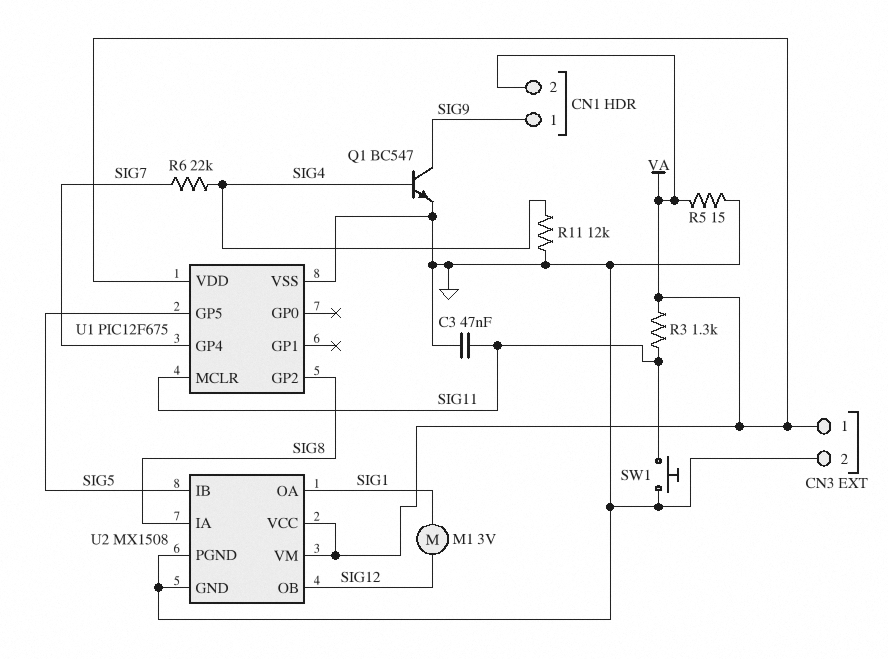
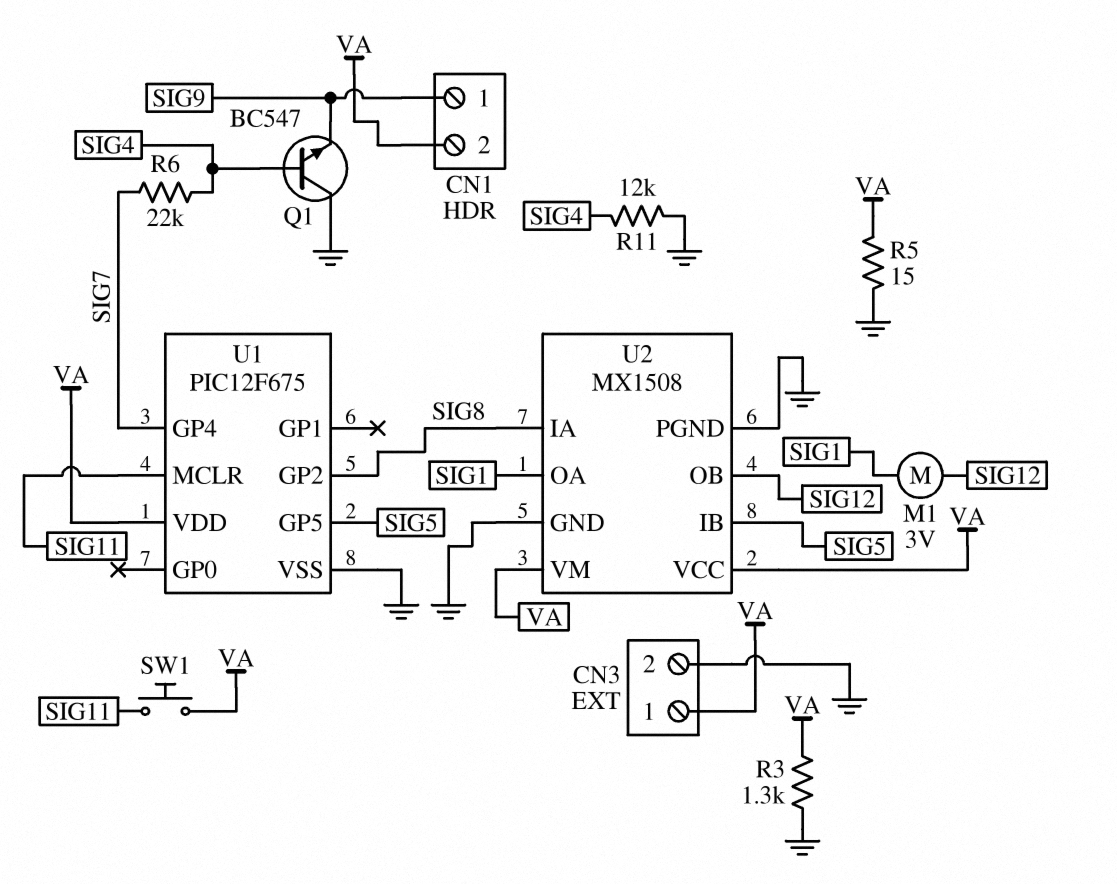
C3: 47nF (GND, SIG11) -> none
Q1: NPN BC547 (B SIG4, C SIG9, E GND) -> NPN BC547 (B SIG4, C GND, E SIG9)
R3: 1.3k (SIG11, VA) -> 1.3k (GND, VA)
SW1: button (GND, SIG11) -> button (SIG11, VA)

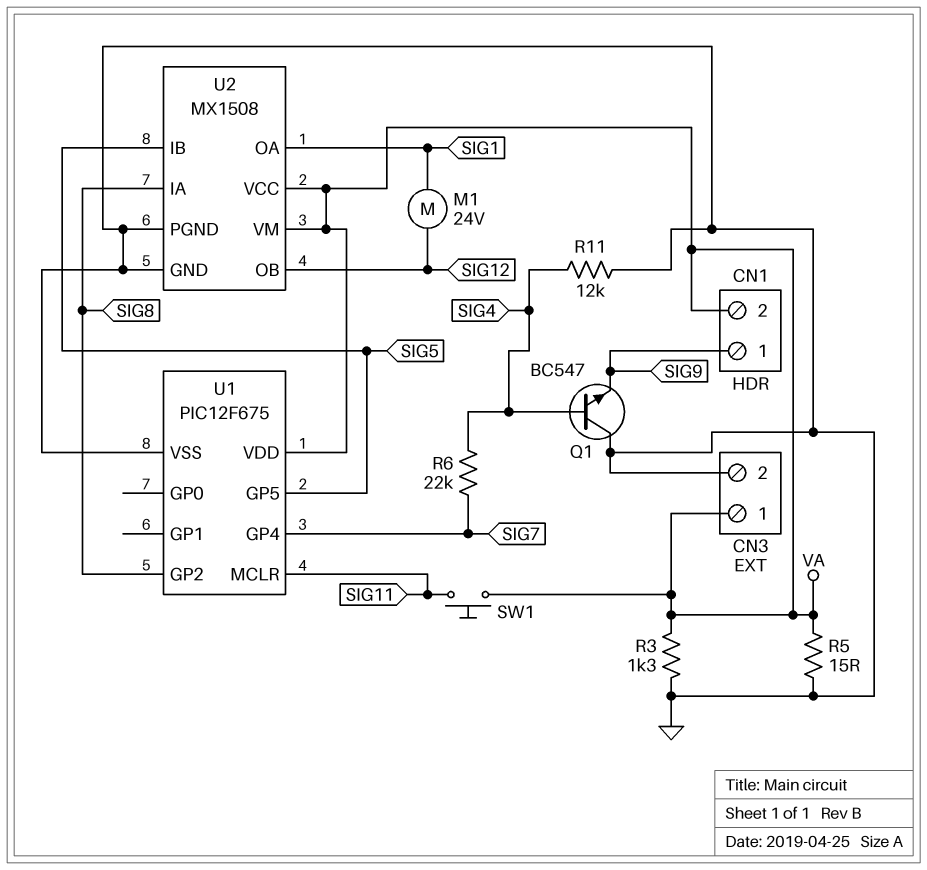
M1: motor 3V (SIG1, SIG12) -> motor 24V (SIG1, SIG12)

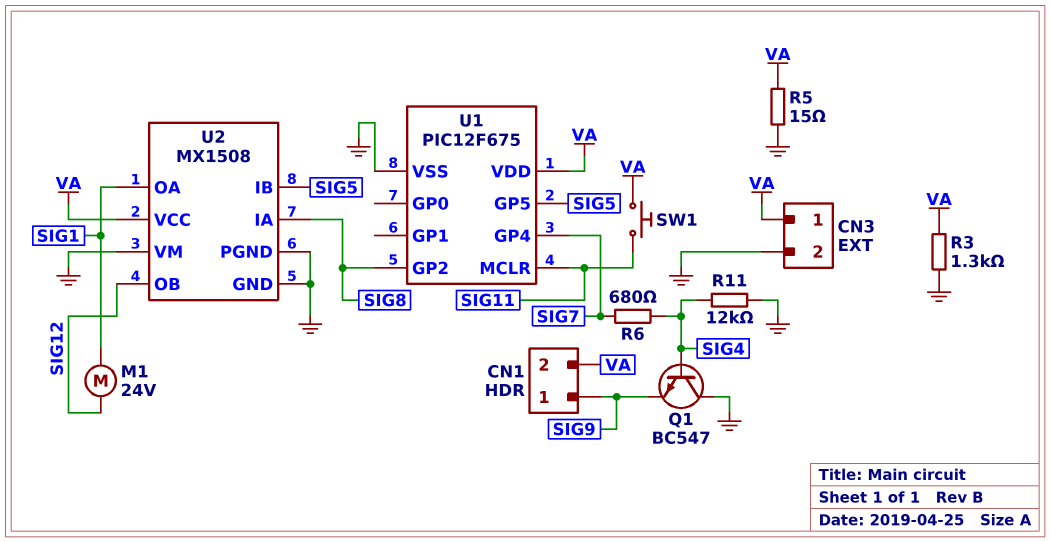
R6: 22k (SIG4, SIG7) -> 680 (SIG4, SIG7)
U2 pin VM: VA -> GND

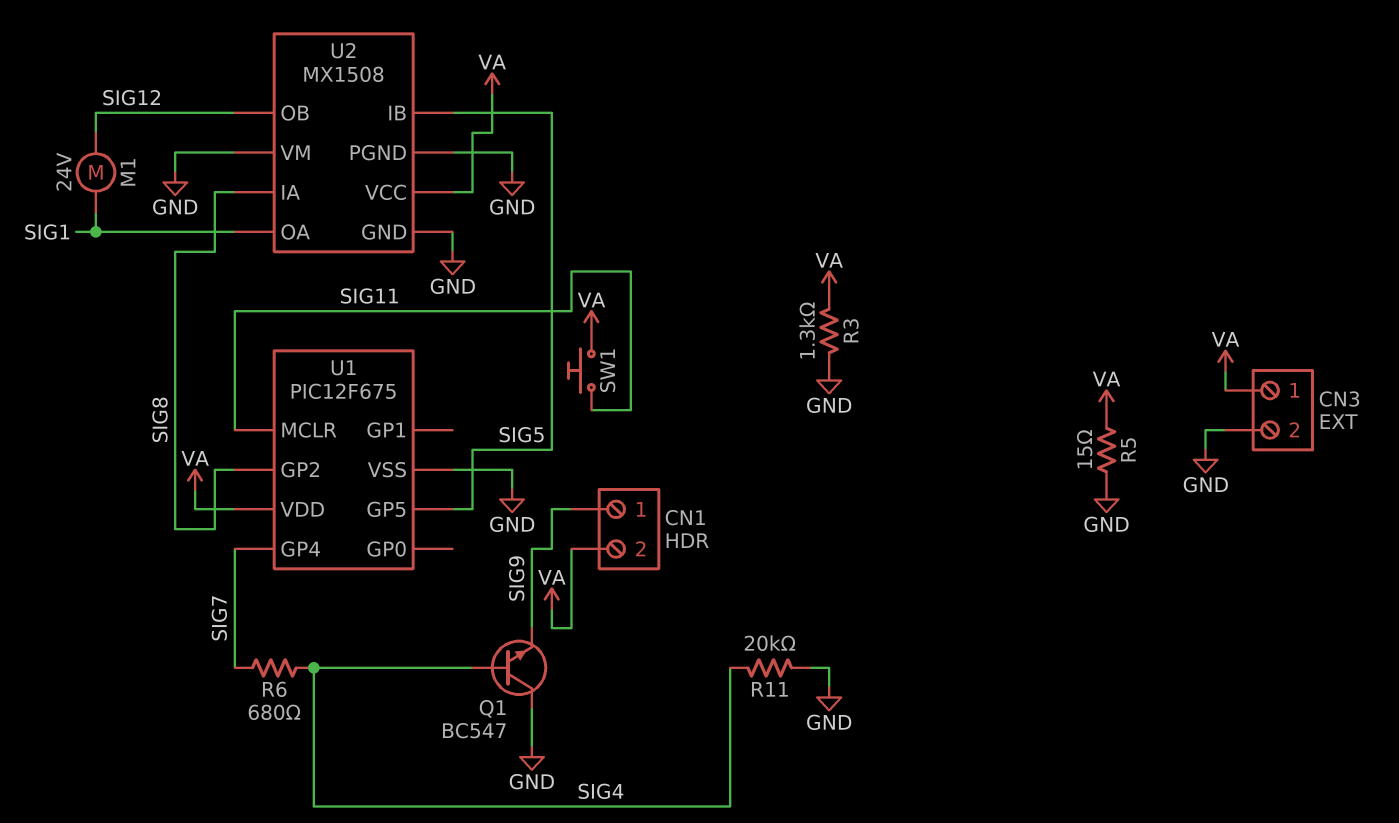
R11: 12k (GND, SIG4) -> 20k (GND, SIG4)

